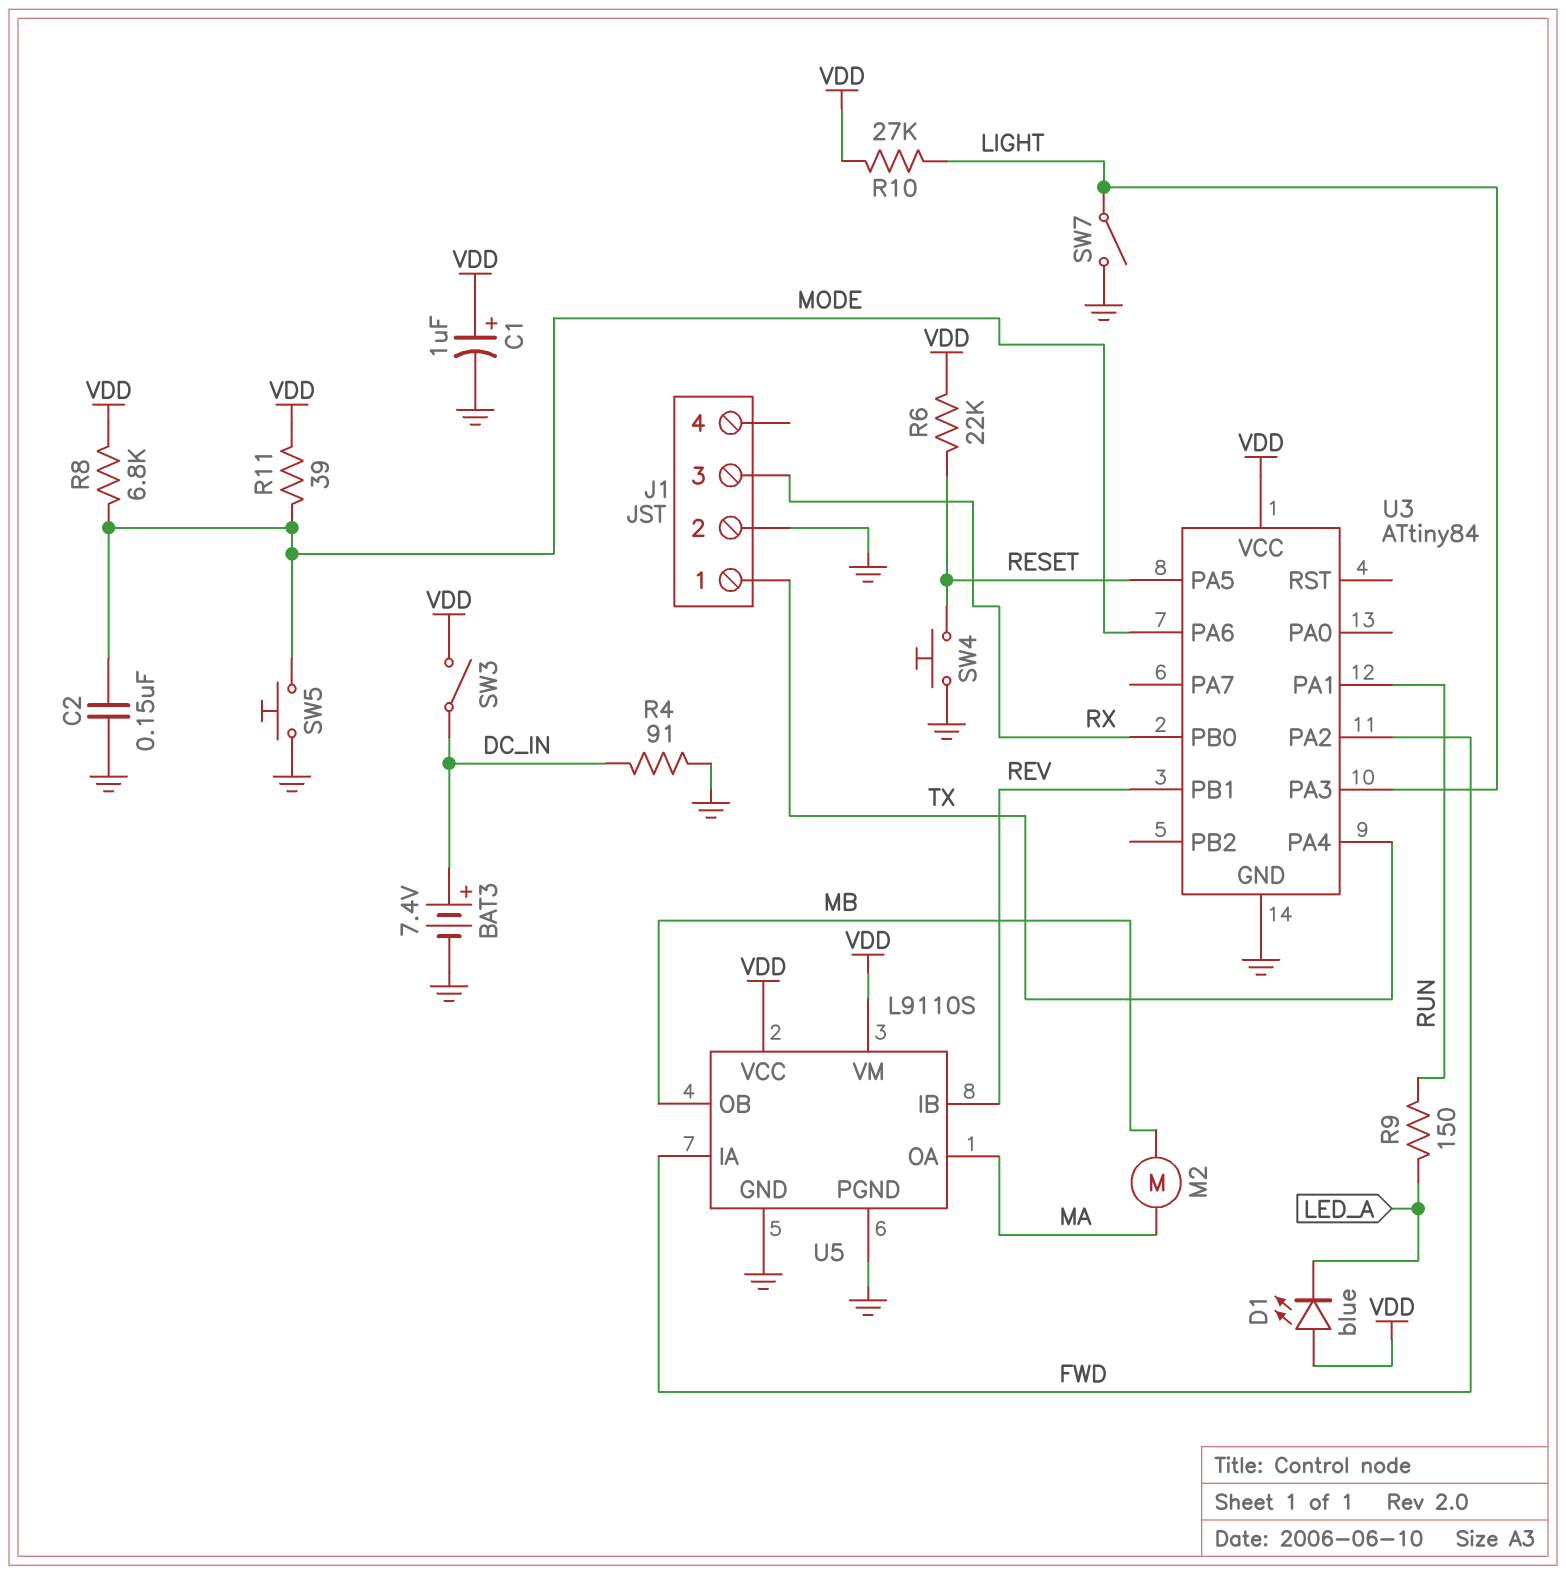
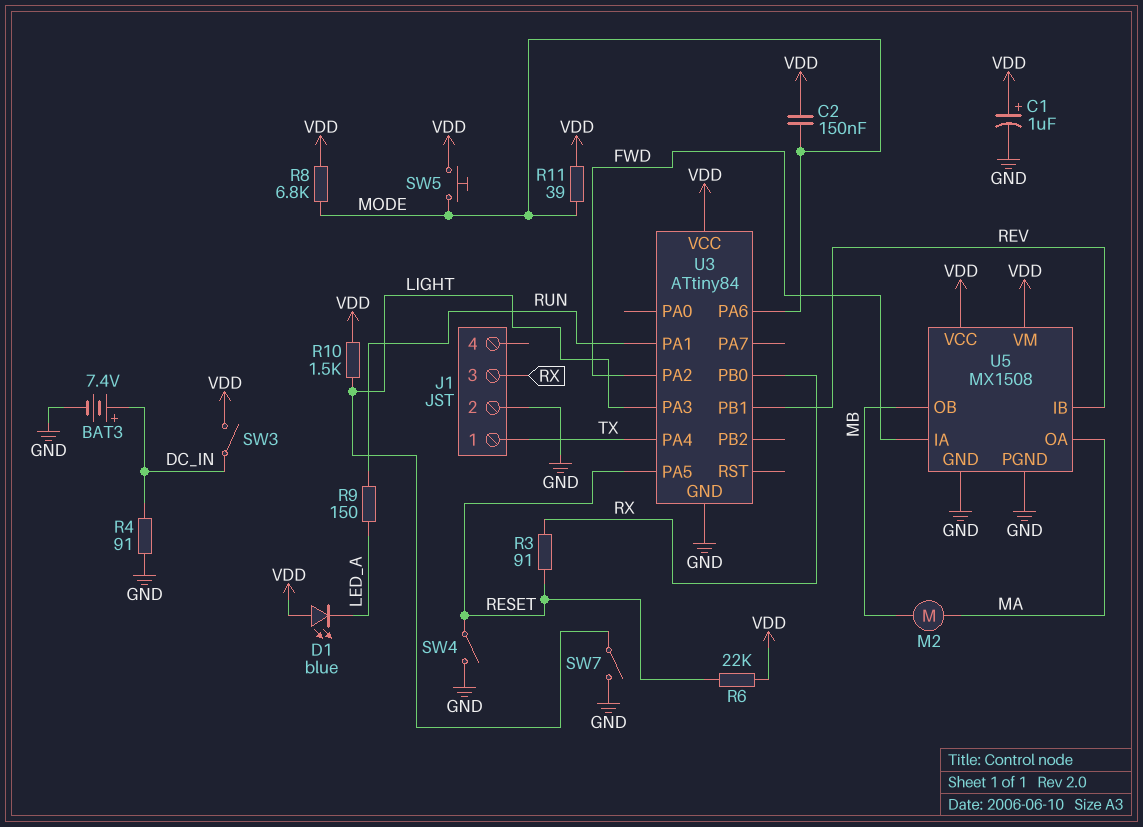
C2: 150nF (GND, MODE) -> 150nF (MODE, VDD)
R3: none -> 91 (RESET, RX)
R10: 27k (LIGHT, VDD) -> 1.5k (LIGHT, VDD)
SW4: button (GND, RESET) -> switch (GND, RESET)
SW5: button (GND, MODE) -> button (MODE, VDD)
U5: L9110S -> MX1508

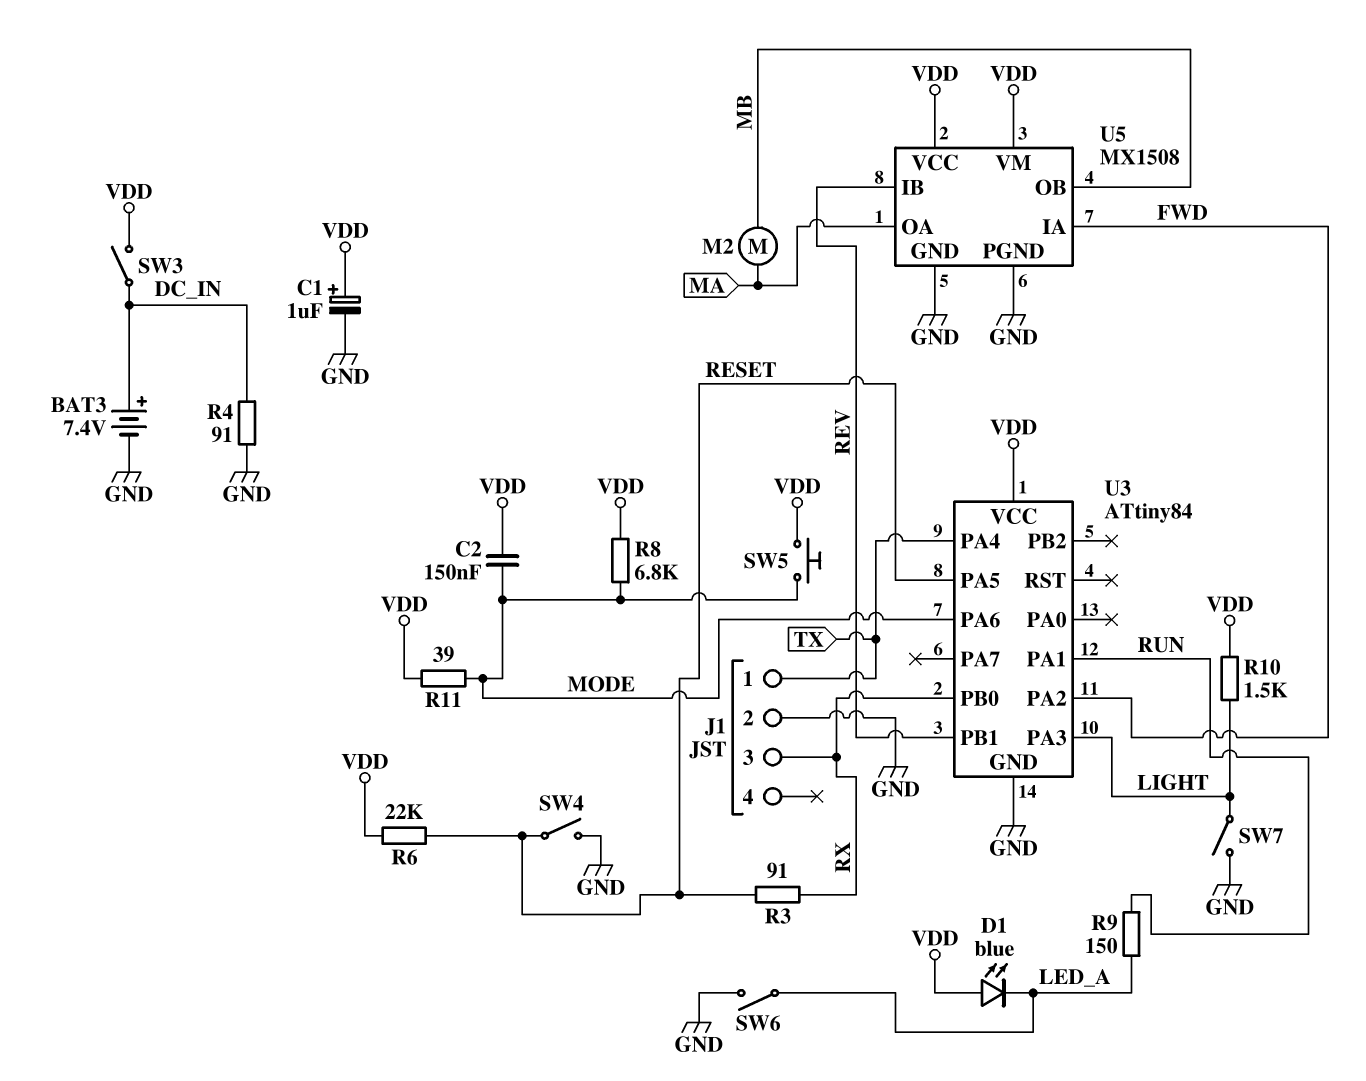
SW6: none -> switch (GND, LED_A)

